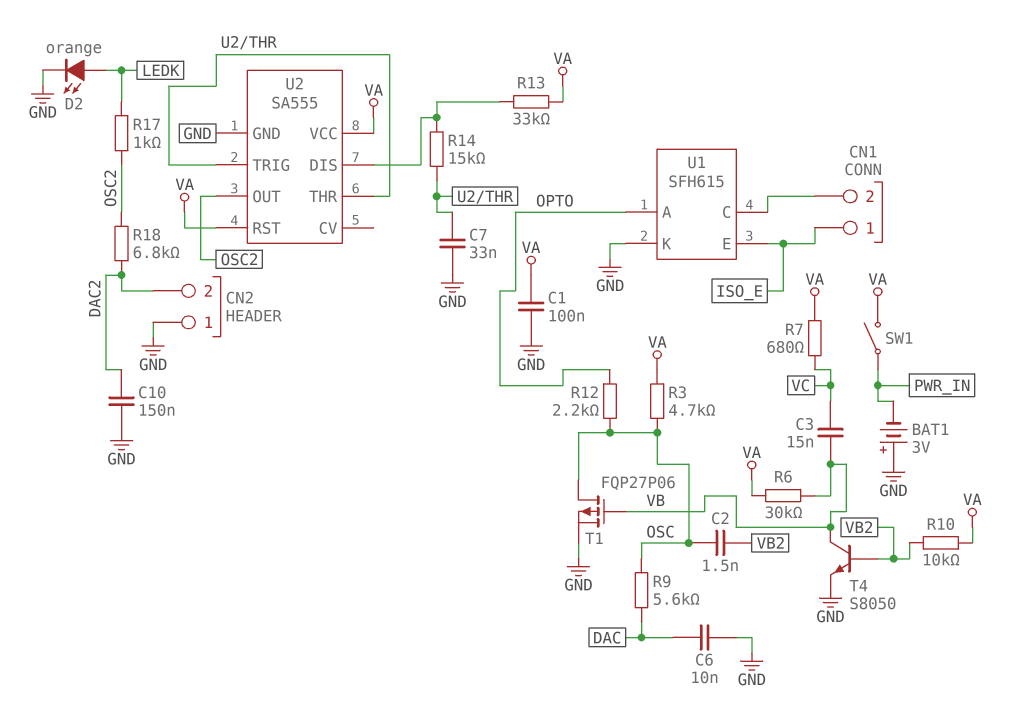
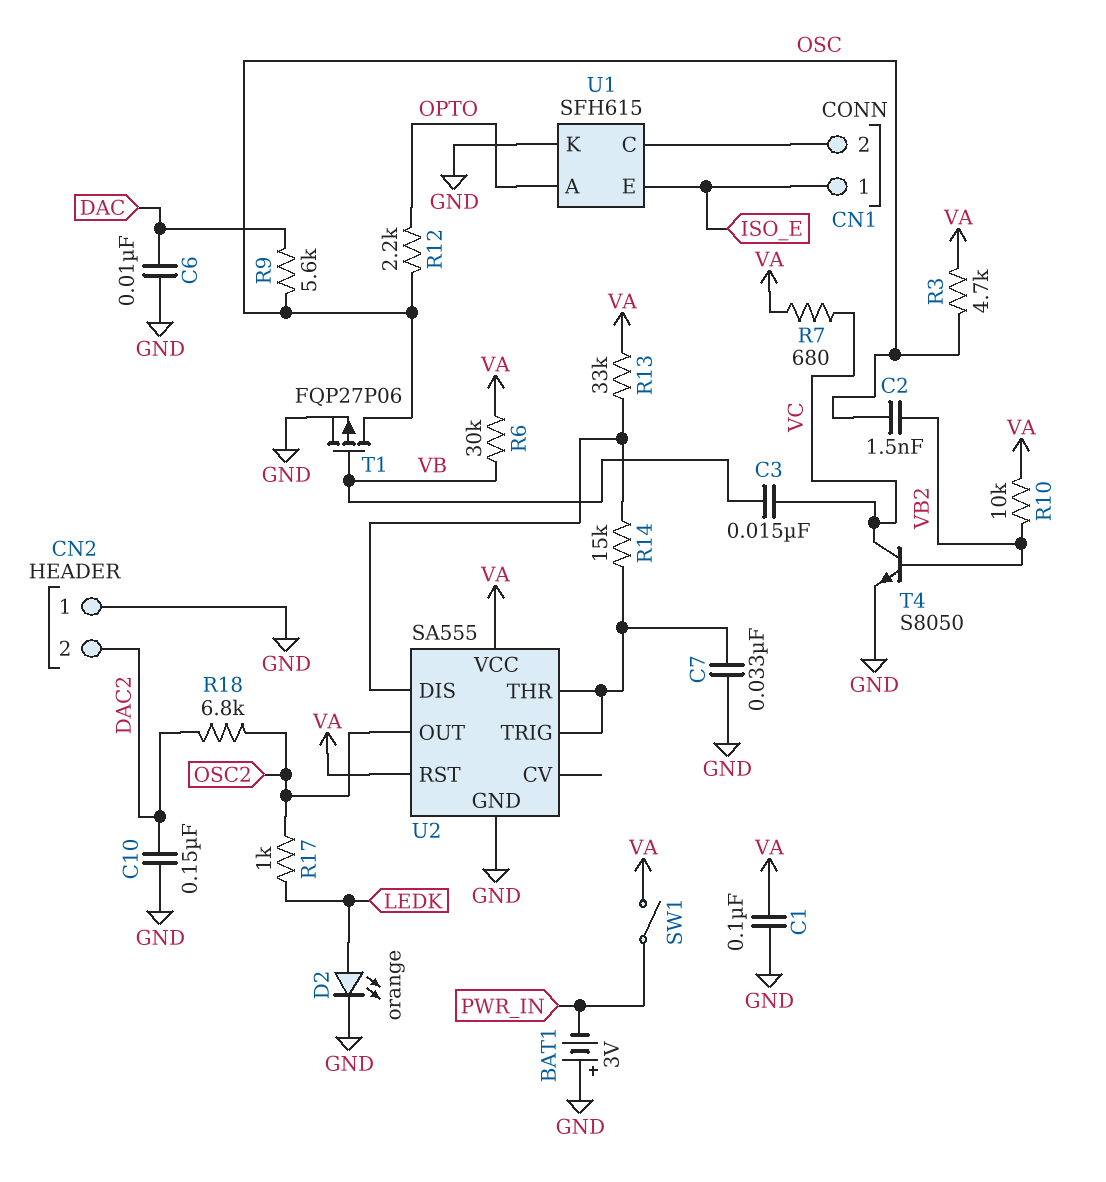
T4: NPN S8050 (B VB2, C VB, E GND) -> NPN S8050 (B VB2, C VC, E GND)

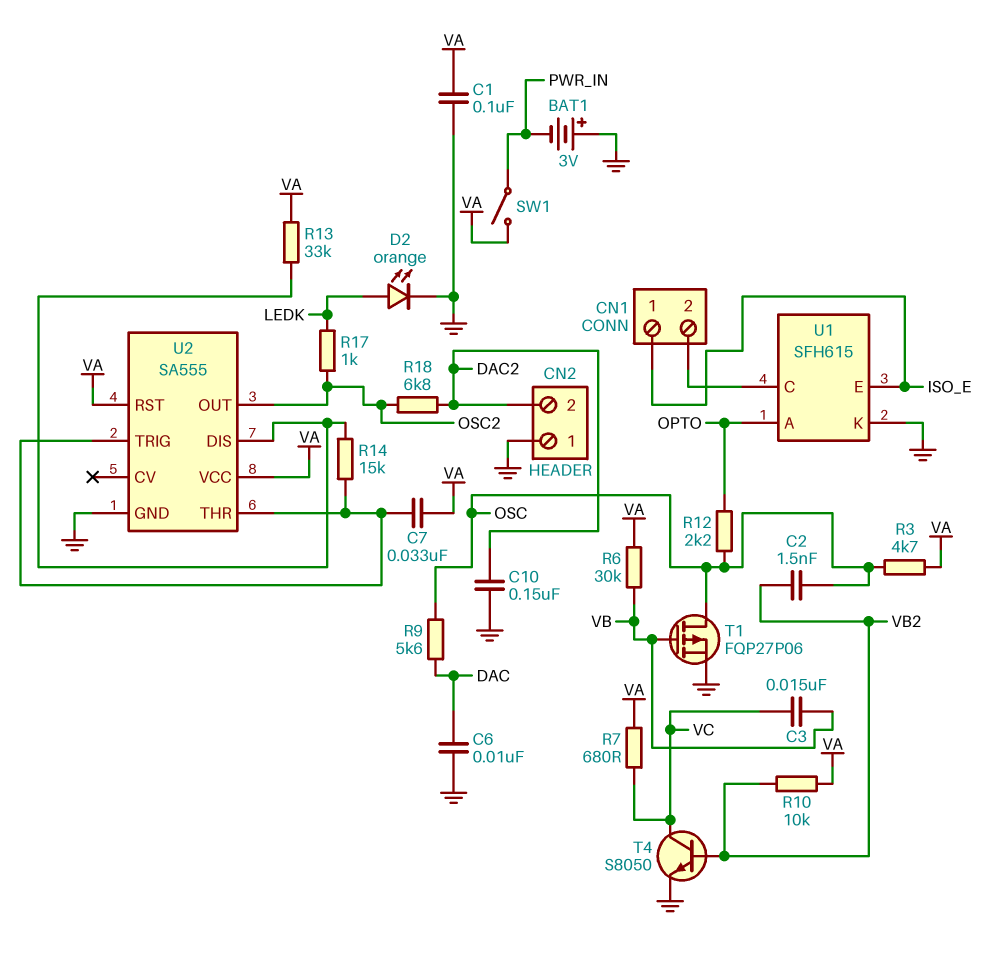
C7: 33nF (GND, U2/THR) -> 33nF (U2/THR, VA)

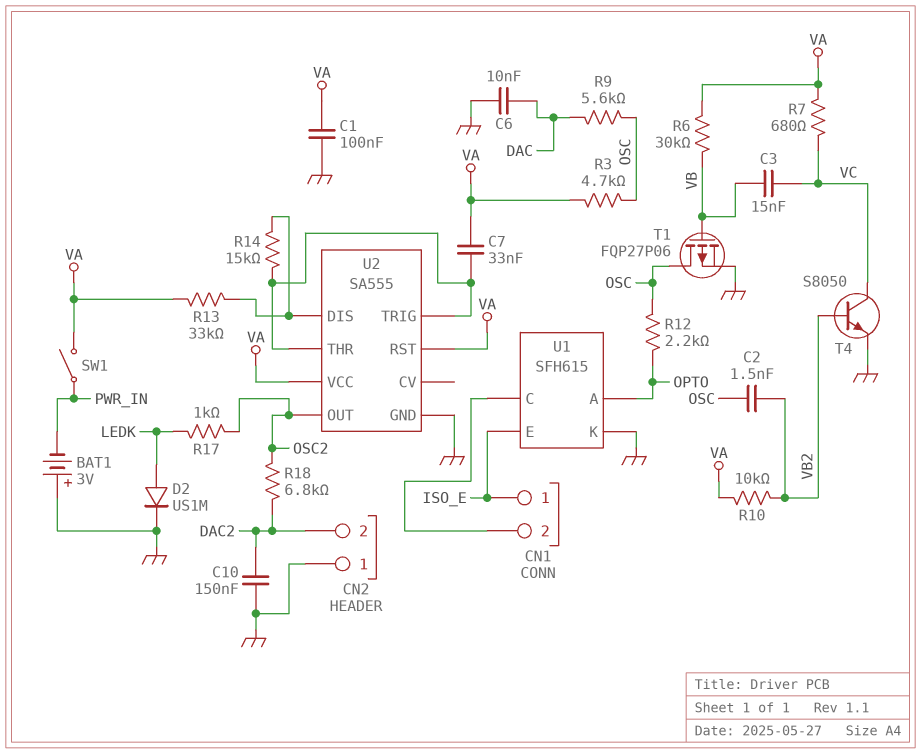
D2: LED orange (A LEDK, K GND) -> diode US1M (A LEDK, K GND)

